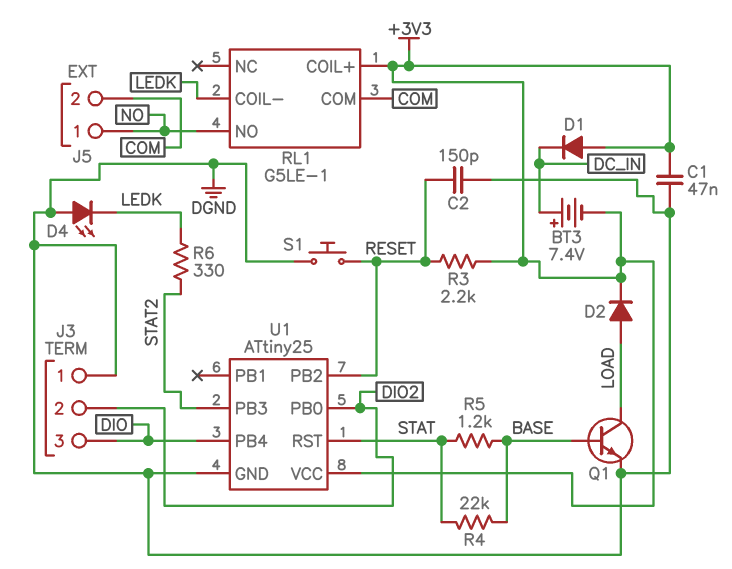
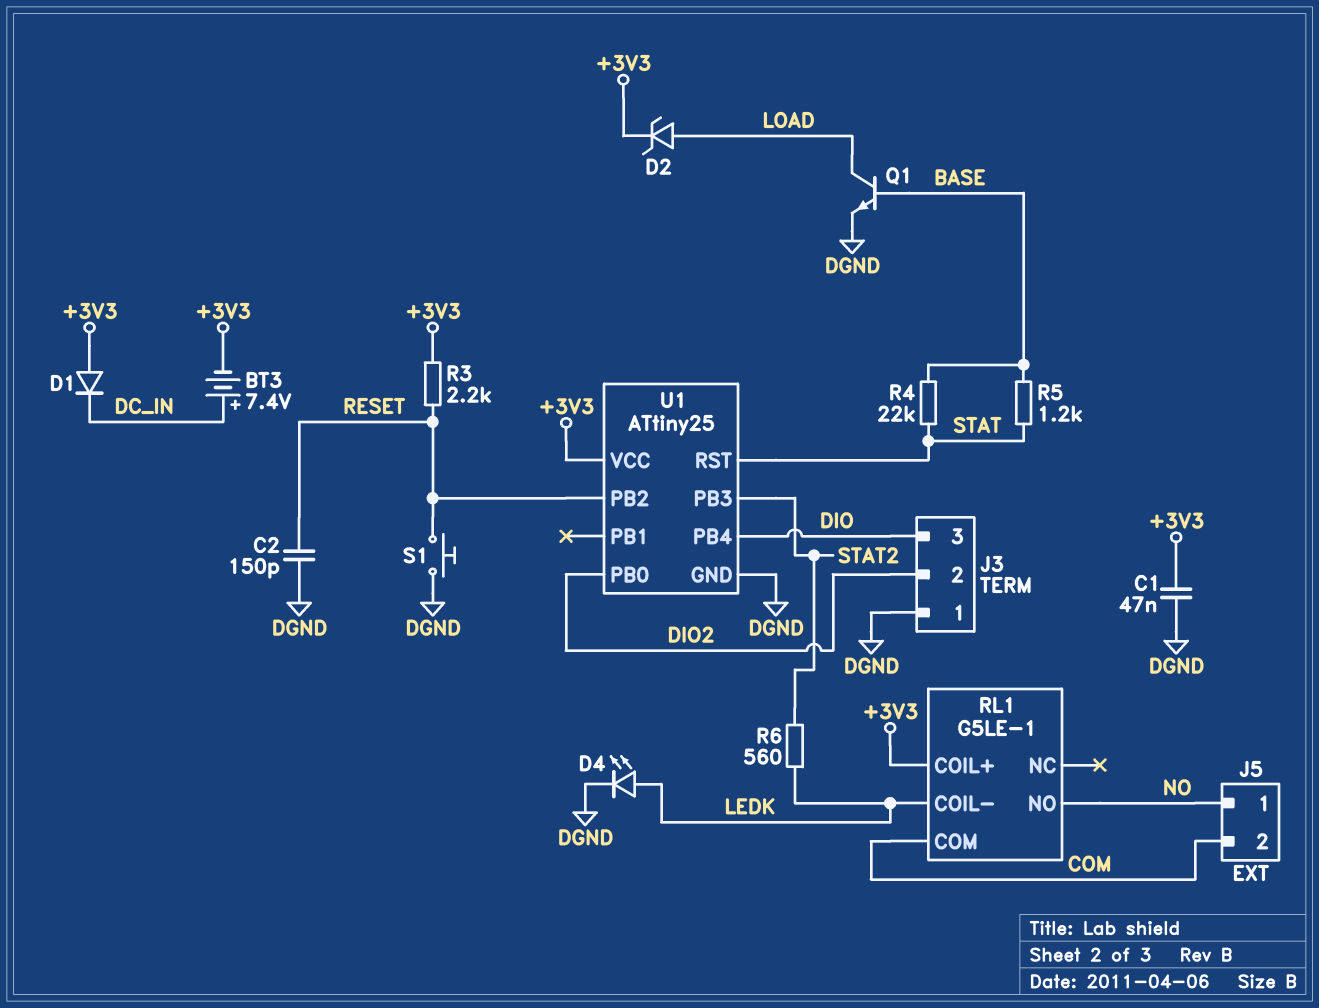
D2: diode (A LOAD, K +3V3) -> zener (A LOAD, K +3V3)
D4: LED (A DGND, K LEDK) -> LED (A LEDK, K DGND)
R6: 330 (LEDK, STAT2) -> 560 (LEDK, STAT2)

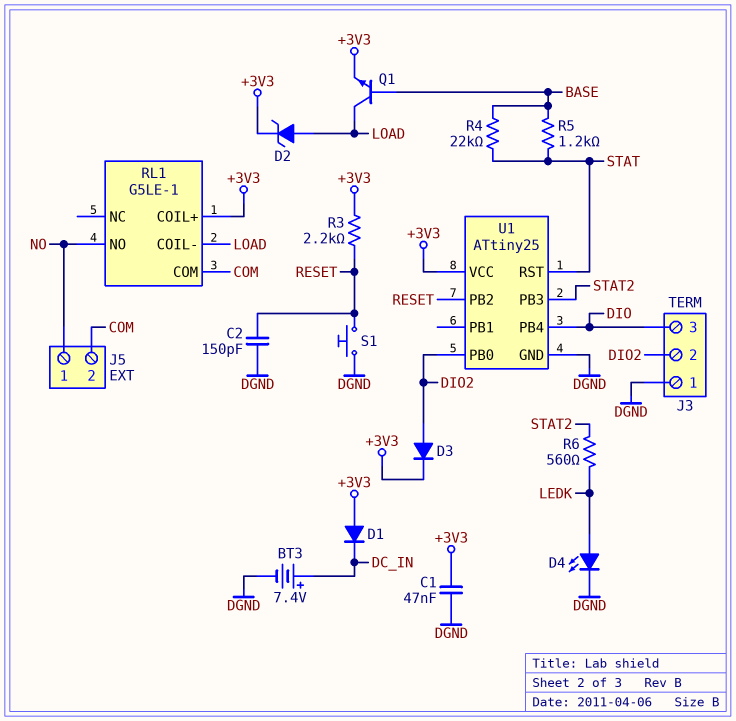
BT3: 7.4V (plus DC_IN, minus +3V3) -> 7.4V (plus DC_IN, minus DGND)
D3: none -> diode (A DIO2, K +3V3)
Q1: NPN (B BASE, C LOAD, E DGND) -> NPN (B BASE, C LOAD, E +3V3)
RL1 pin COIL-: LEDK -> LOAD

